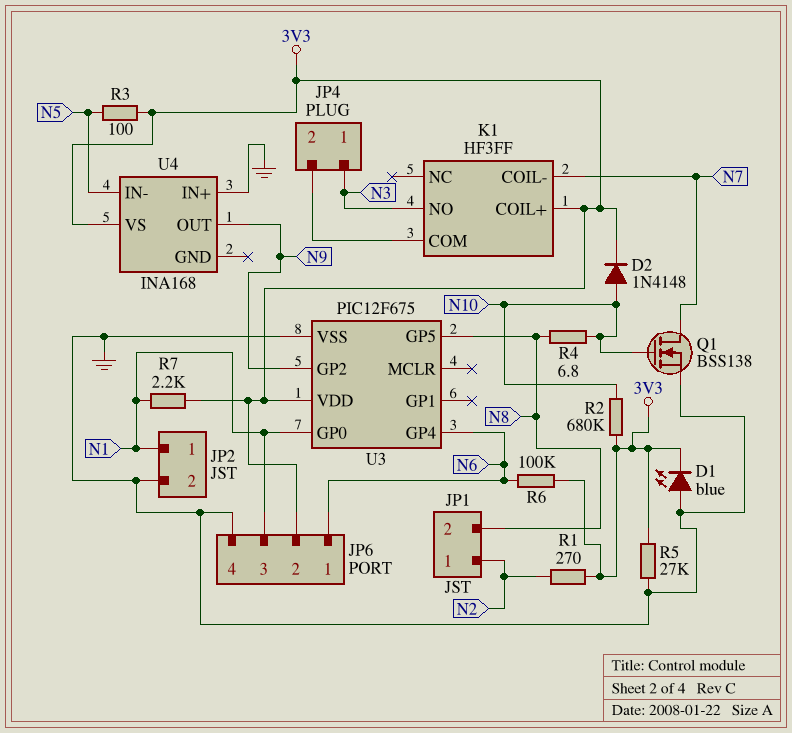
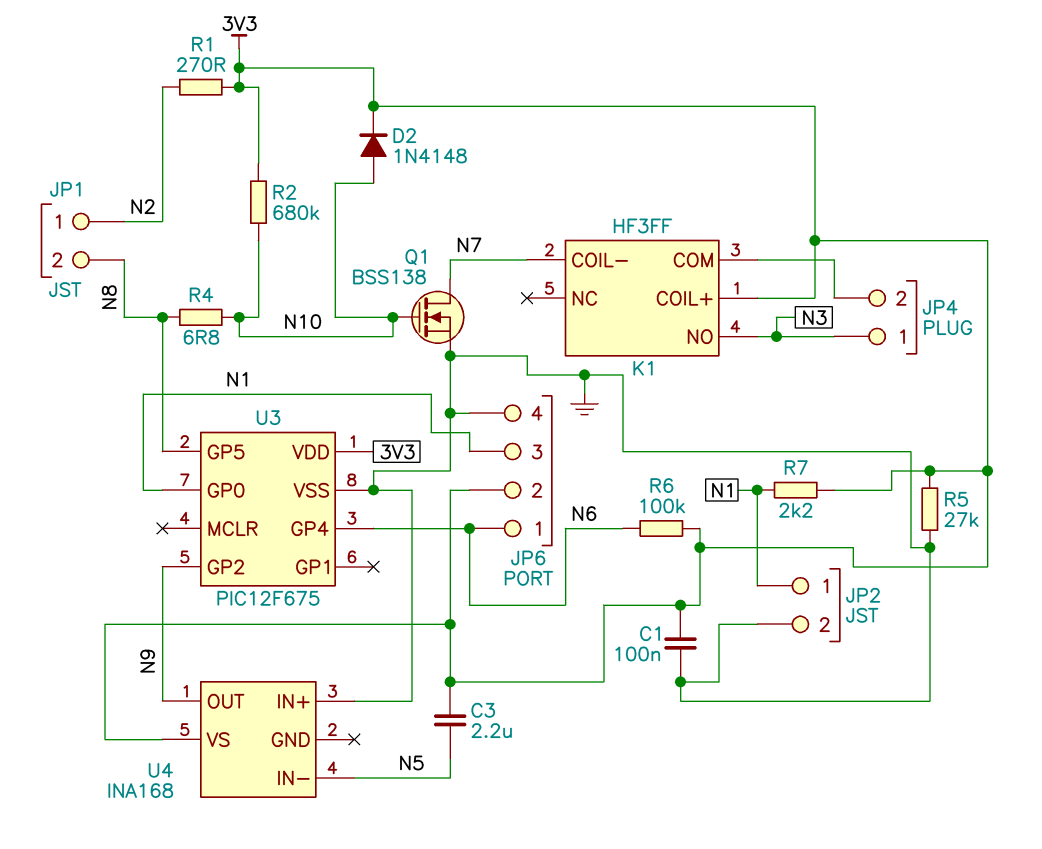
C1: none -> 100nF (3V3, GND)
C3: none -> 2.2uF (3V3, N5)
D1: LED blue (A GND, K 3V3) -> none
R3: 100 (3V3, N5) -> none

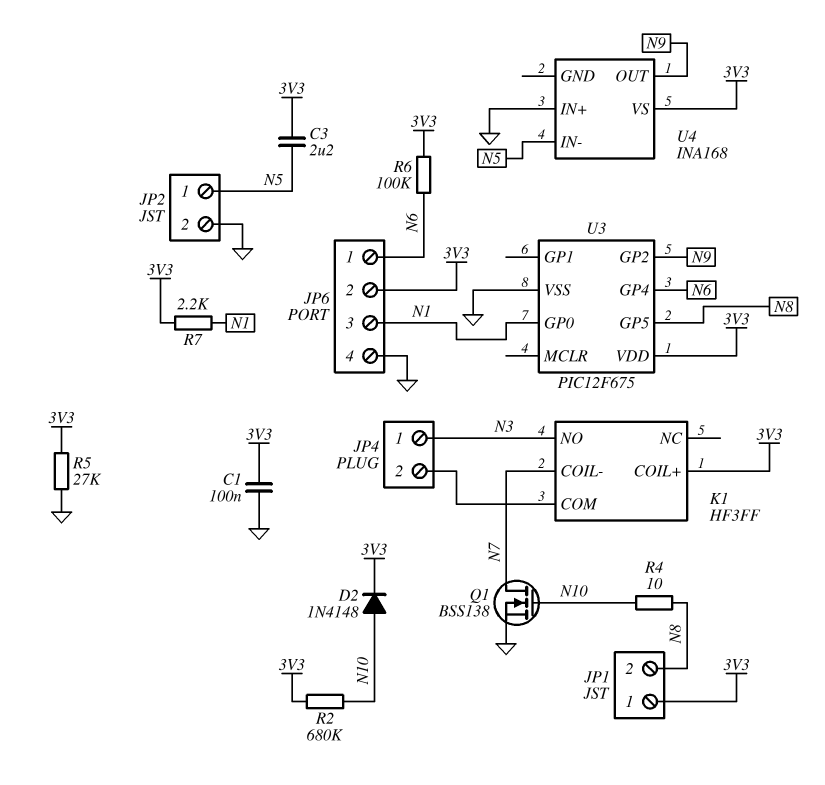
JP1 pin 1: N2 -> 3V3
JP2 pin 1: N1 -> N5
R1: 270 (3V3, N2) -> none
R4: 6.8 (N8, N10) -> 10 (N8, N10)

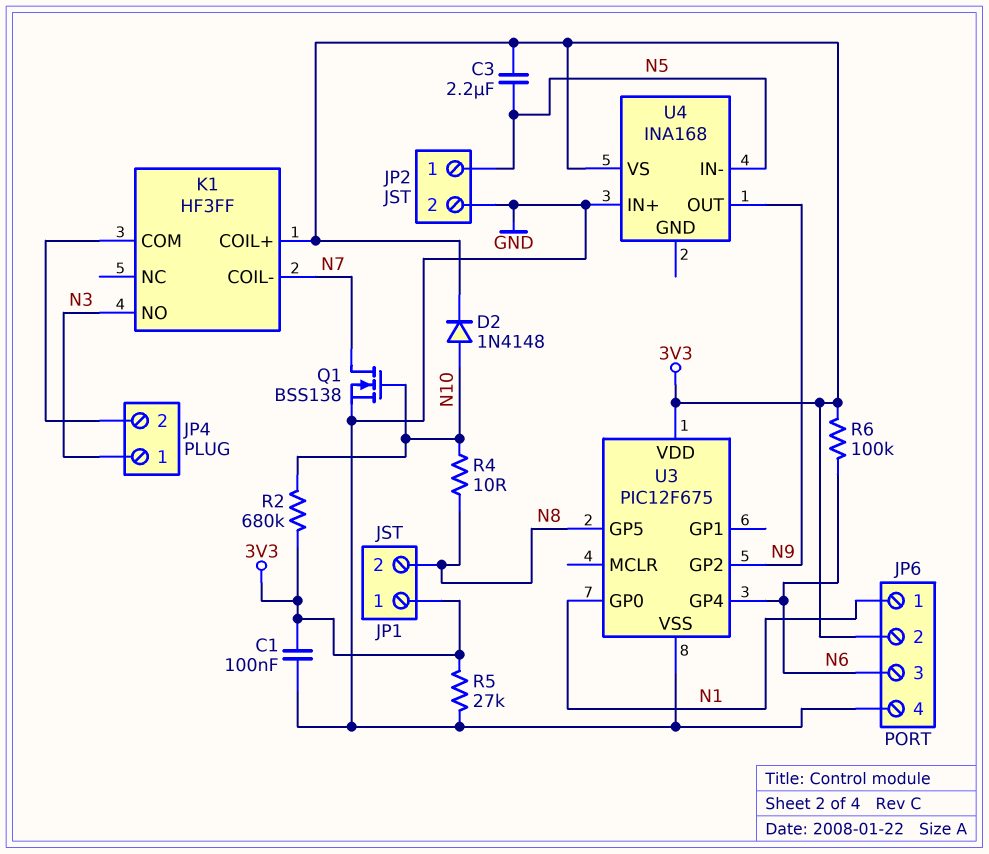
JP6 pin 1: N6 -> N1
JP6 pin 3: N1 -> N6
R7: 2.2k (3V3, N1) -> none

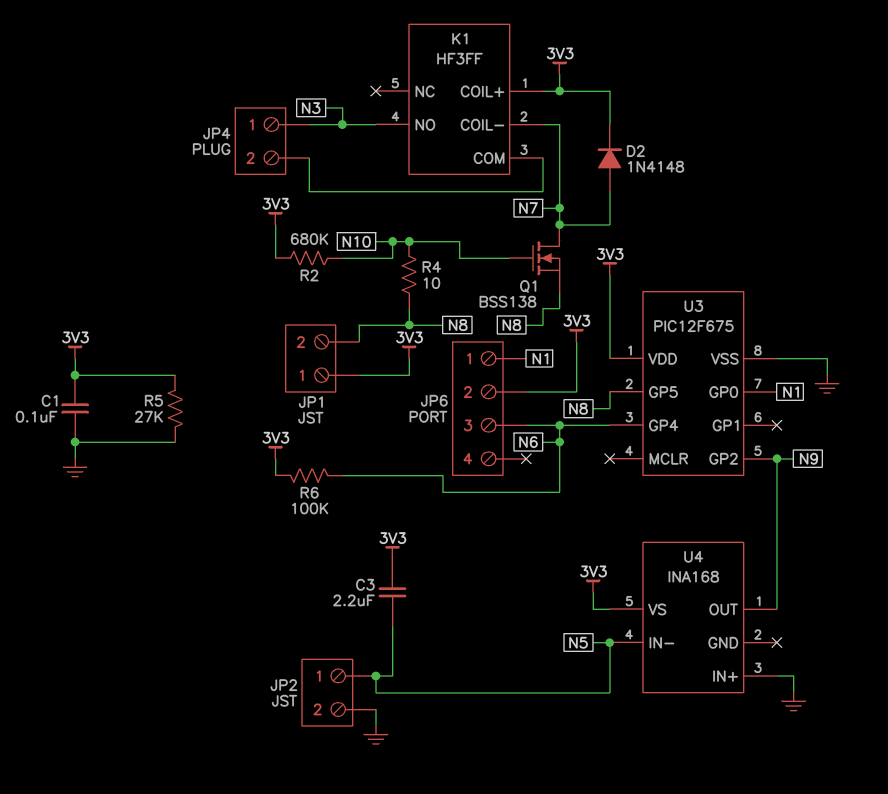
D2: diode 1N4148 (A N10, K 3V3) -> diode 1N4148 (A N7, K 3V3)
JP6 pin 4: GND -> none
Q1: NMOS BSS138 (G N10, D N7, S GND) -> NMOS BSS138 (G N10, D N7, S N8)

